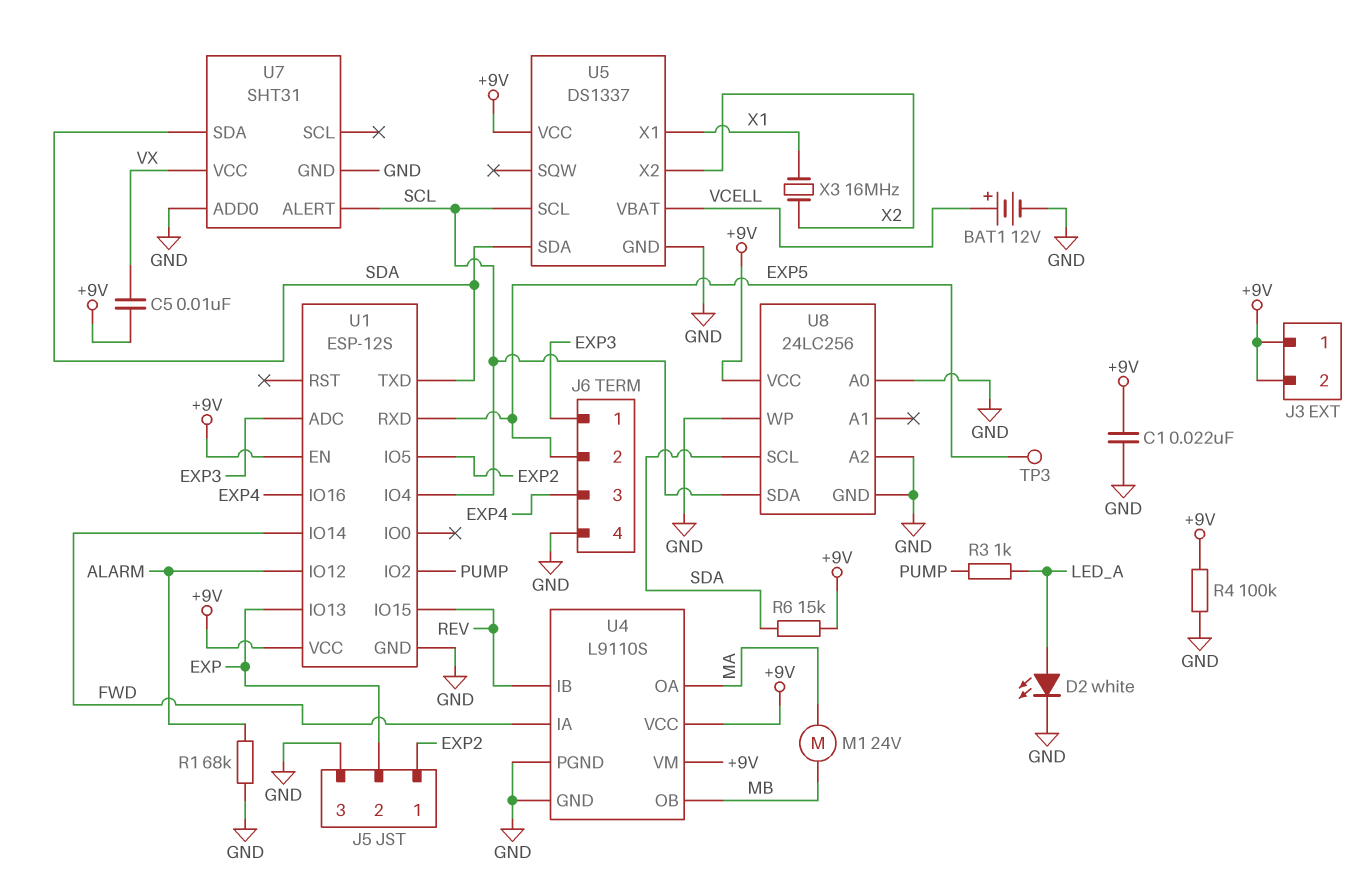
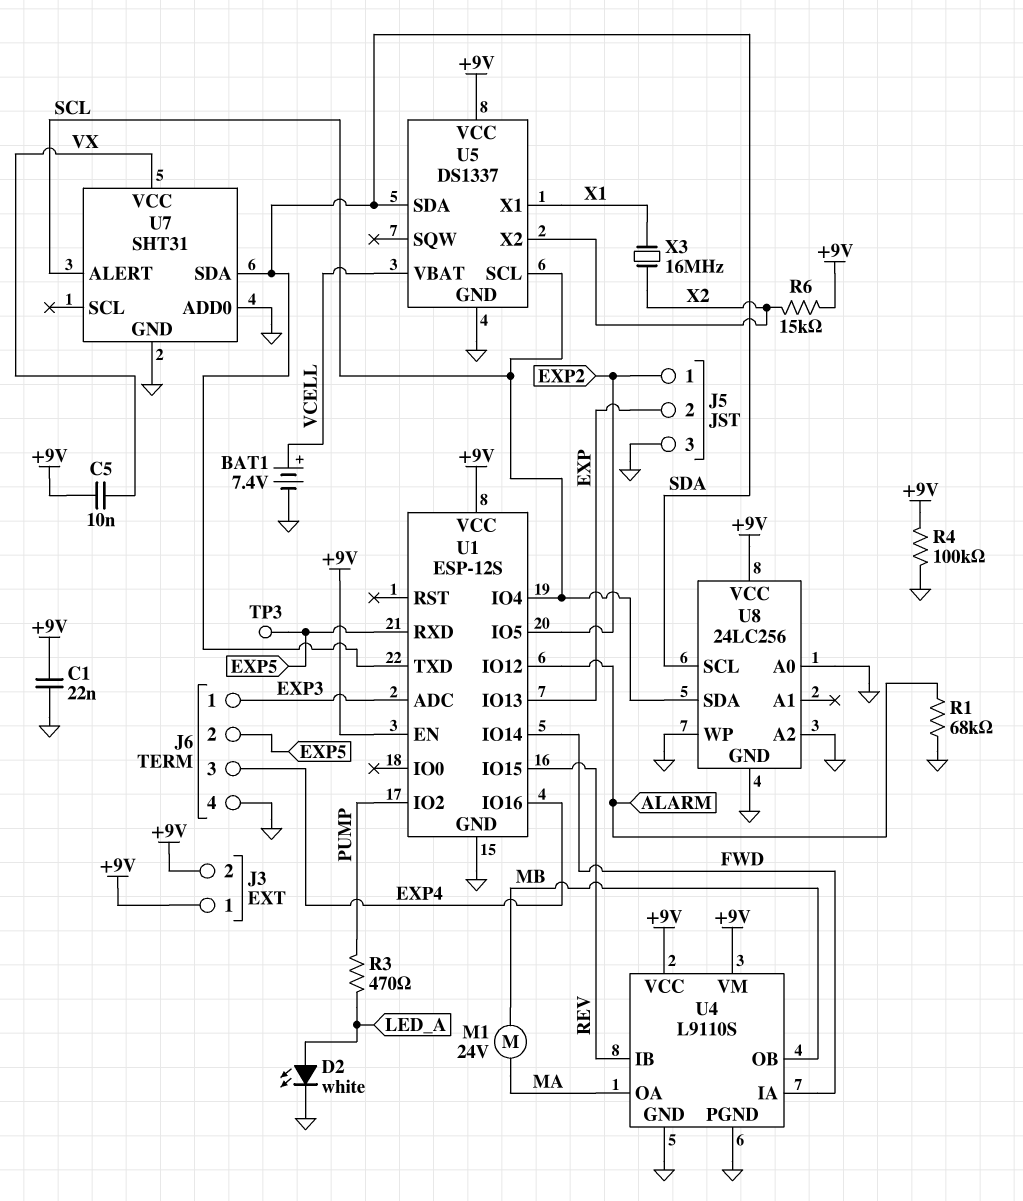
BAT1: 12V (plus VCELL, minus GND) -> 7.4V (plus VCELL, minus GND)
R3: 1k (LED_A, PUMP) -> 470 (LED_A, PUMP)
R6: 15k (+9V, SDA) -> 15k (+9V, X2)

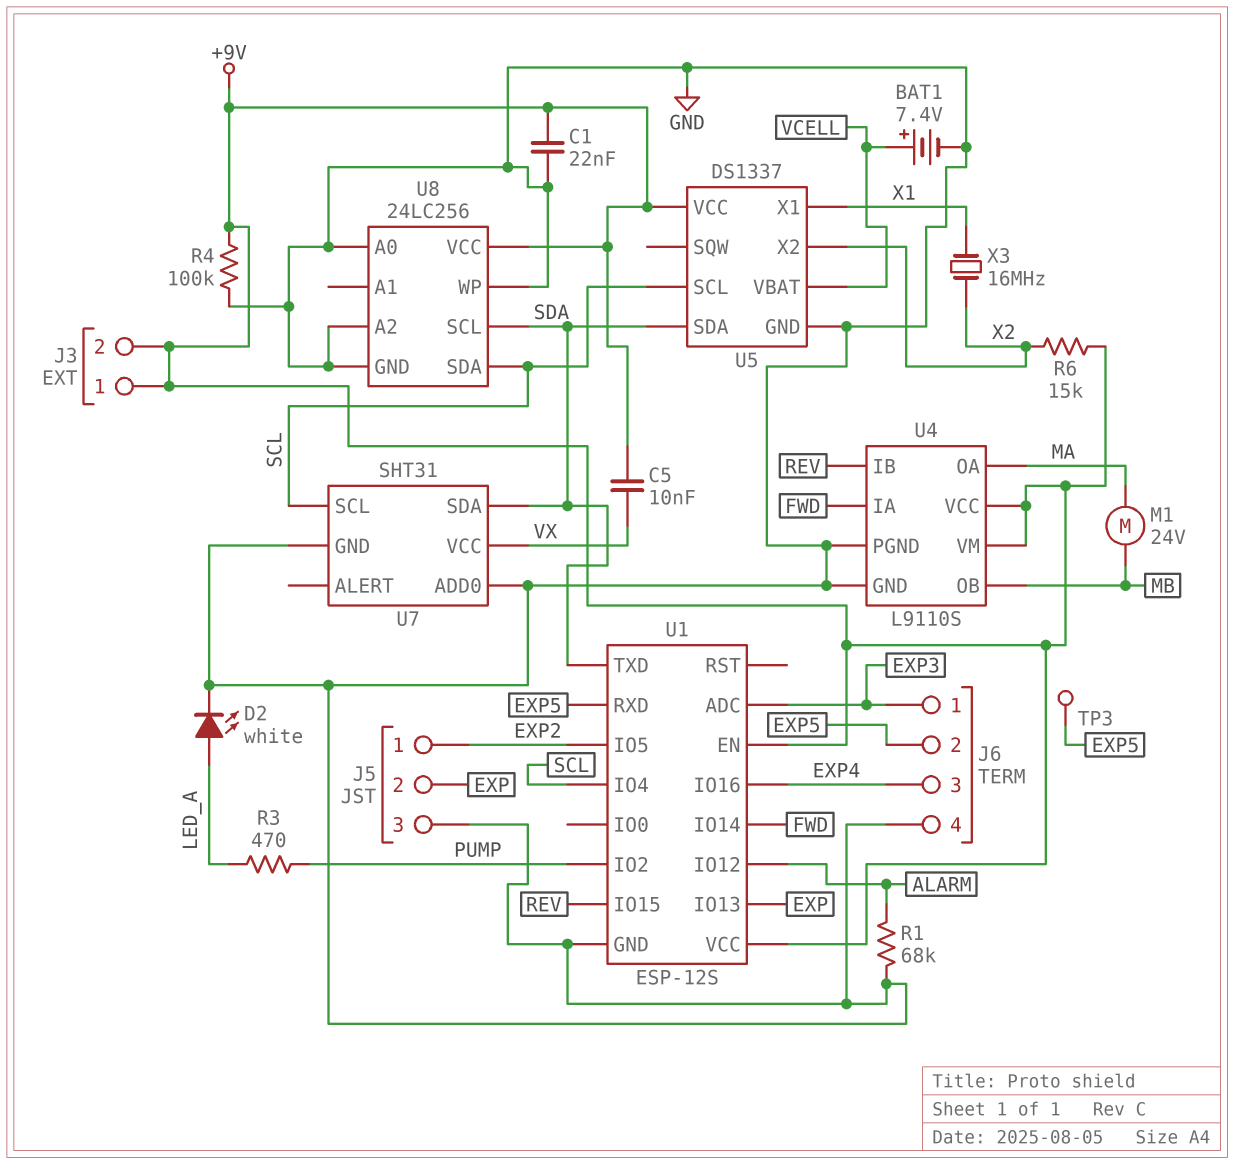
U7 pin ALERT: SCL -> none
U7 pin SCL: none -> SCL

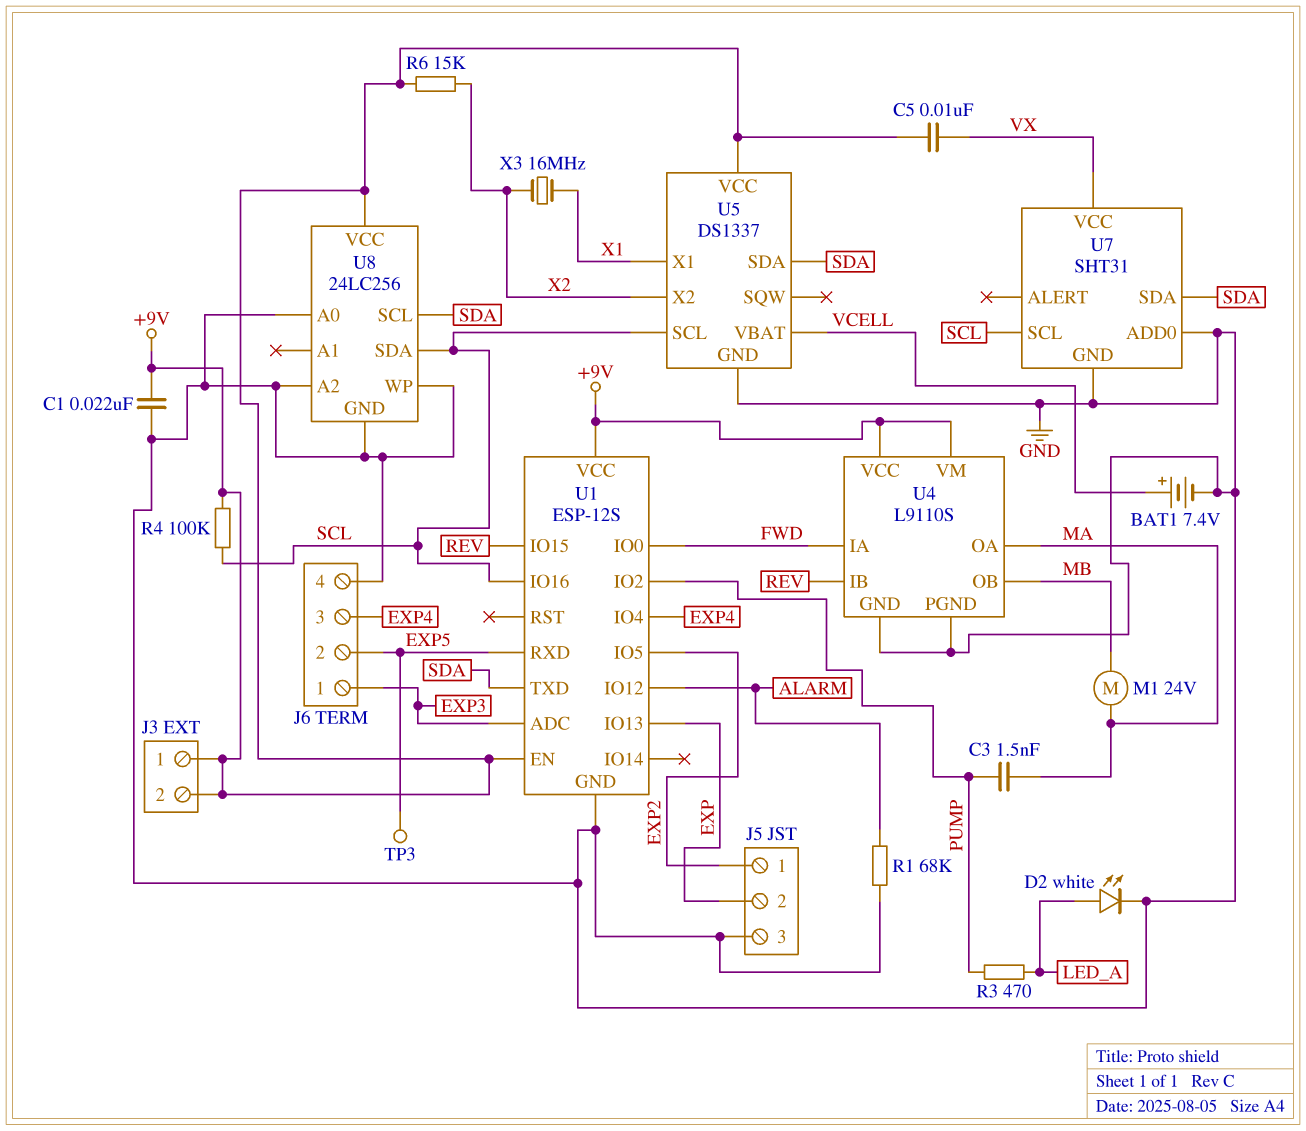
C3: none -> 1.5nF (MA, PUMP)
R4: 100k (+9V, GND) -> 100k (+9V, SCL)
U1 pin IO0: none -> FWD
U1 pin IO4: SCL -> EXP4
U1 pin IO14: FWD -> none
U1 pin IO16: EXP4 -> SCL

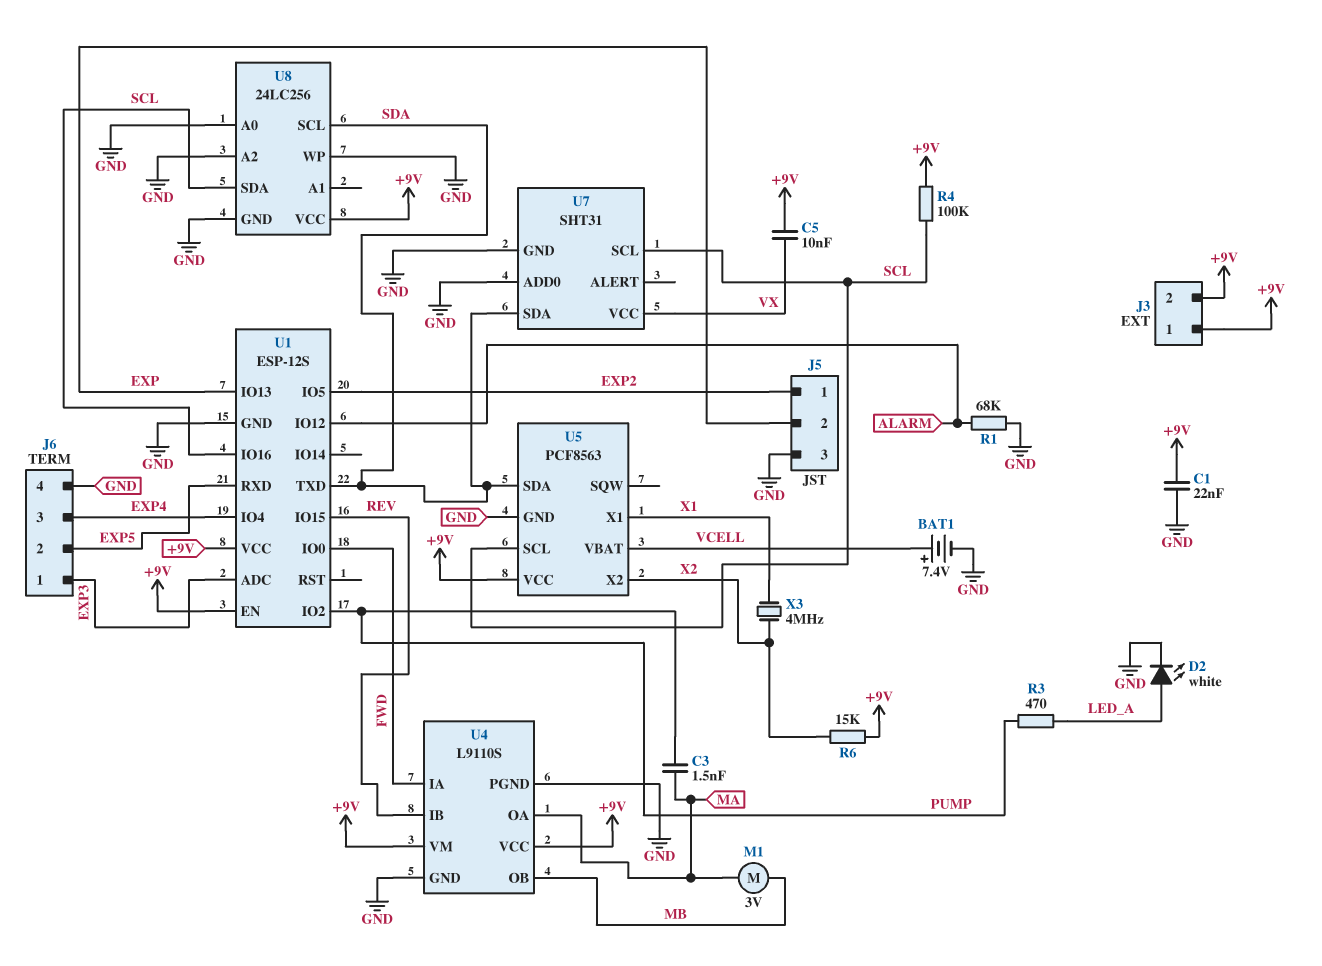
M1: motor 24V (MA, MB) -> motor 3V (MA, MB)
TP3: test point (EXP5) -> none
U5: DS1337 -> PCF8563
X3: 16MHz (X1, X2) -> 4MHz (X1, X2)

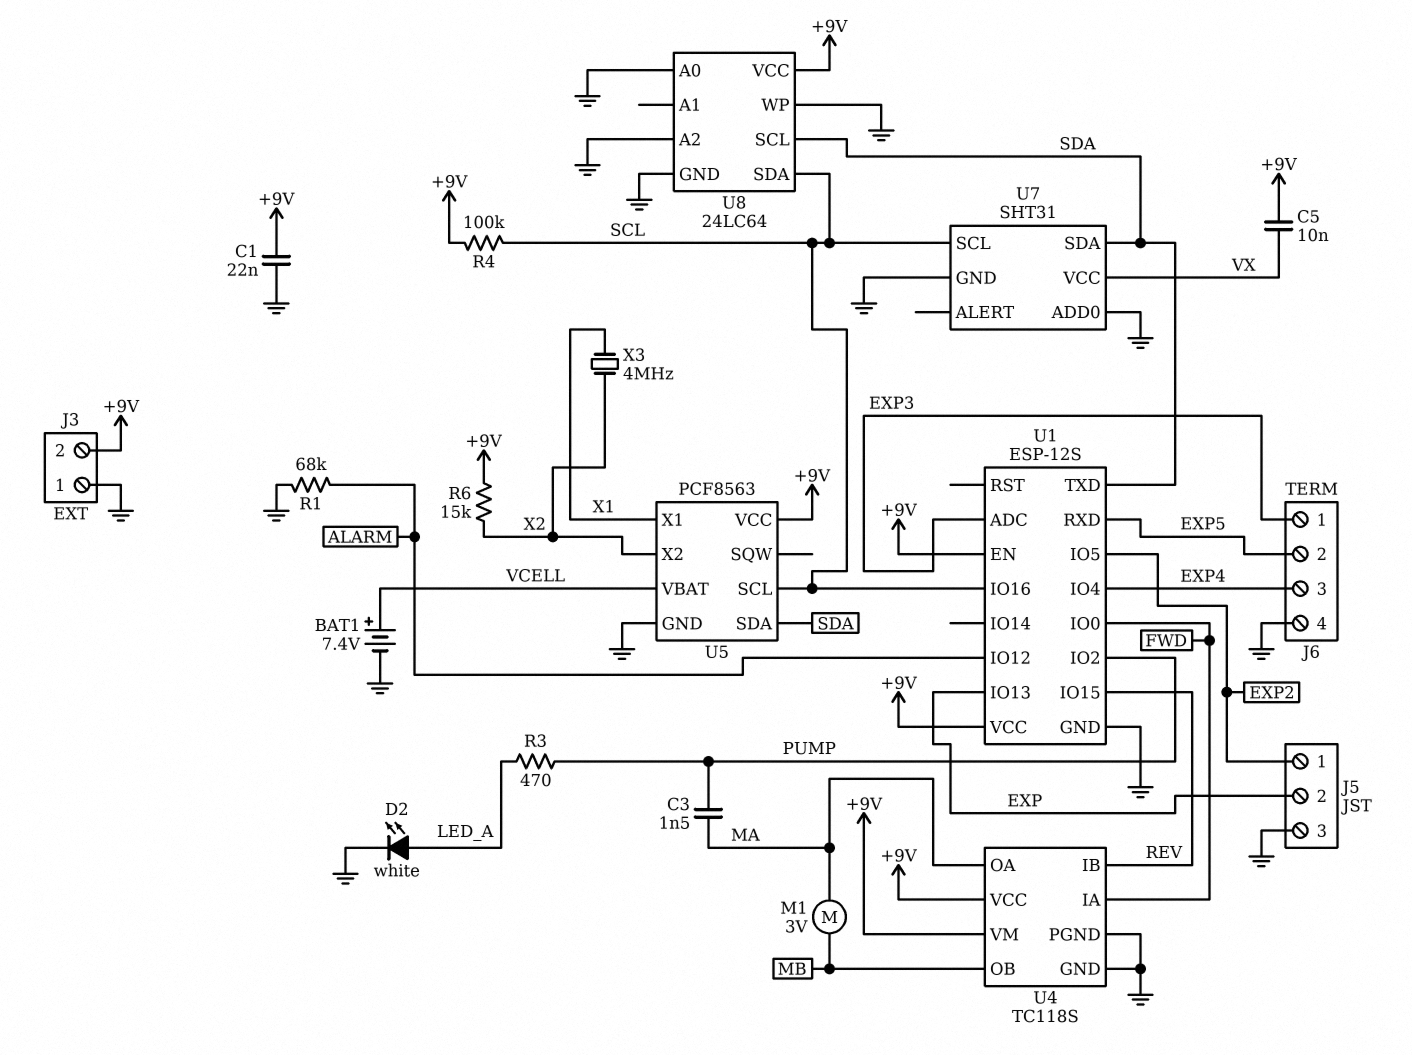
J3 pin 1: +9V -> GND
U4: L9110S -> TC118S
U8: 24LC256 -> 24LC64

